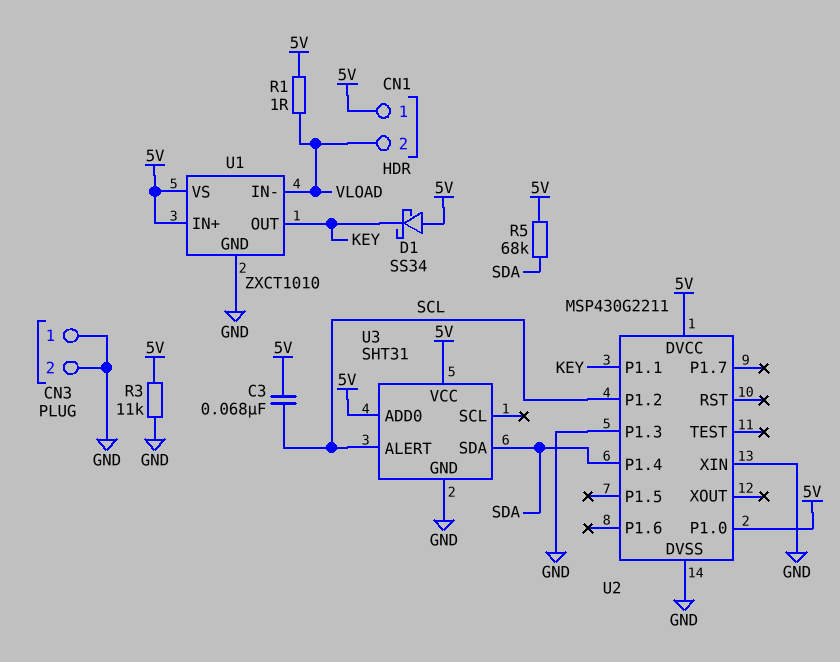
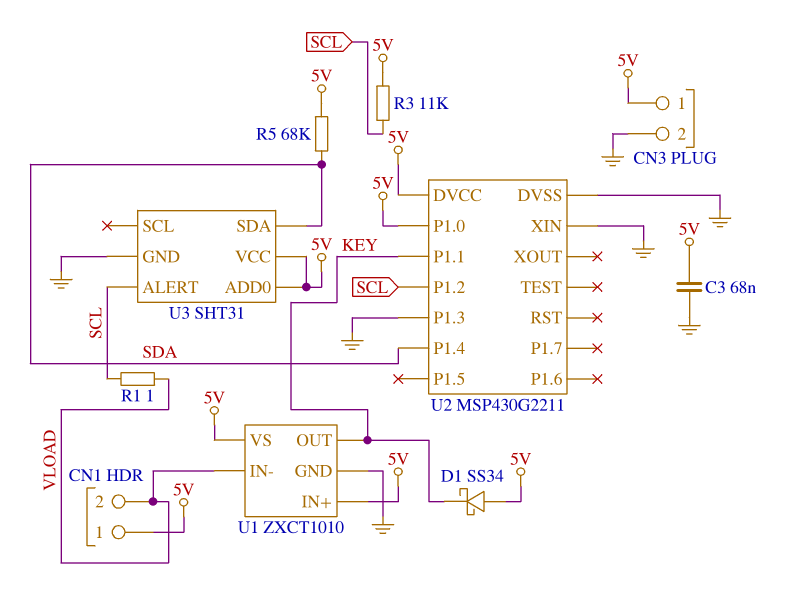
C3: 68nF (5V, SCL) -> 68nF (5V, GND)
CN3 pin 1: GND -> 5V
R1: 1 (5V, VLOAD) -> 1 (SCL, VLOAD)
R3: 11k (5V, GND) -> 11k (5V, SCL)

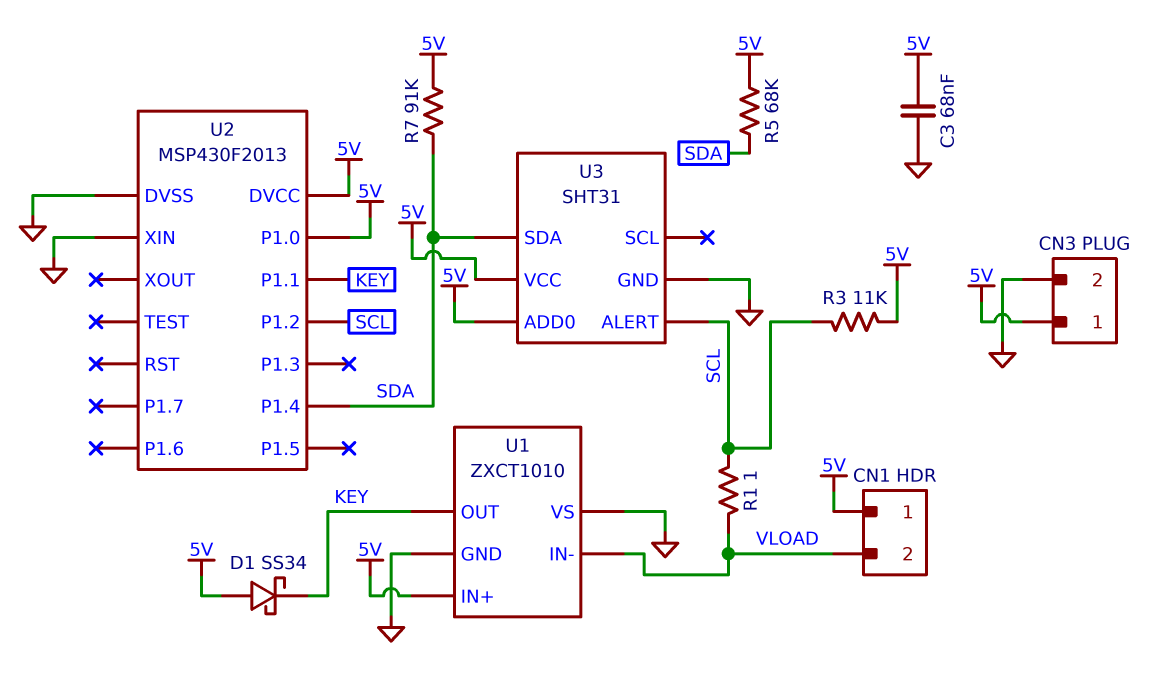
R7: none -> 91k (5V, SDA)
U1 pin VS: 5V -> GND
U2: MSP430G2211 -> MSP430F2013
U2 pin P1.3: GND -> none

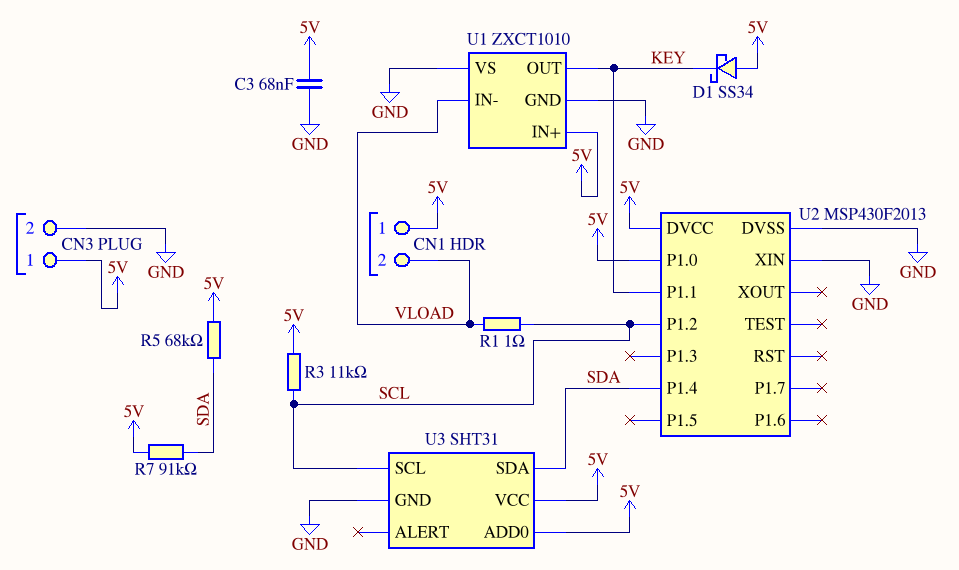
U3 pin ALERT: SCL -> none
U3 pin SCL: none -> SCL

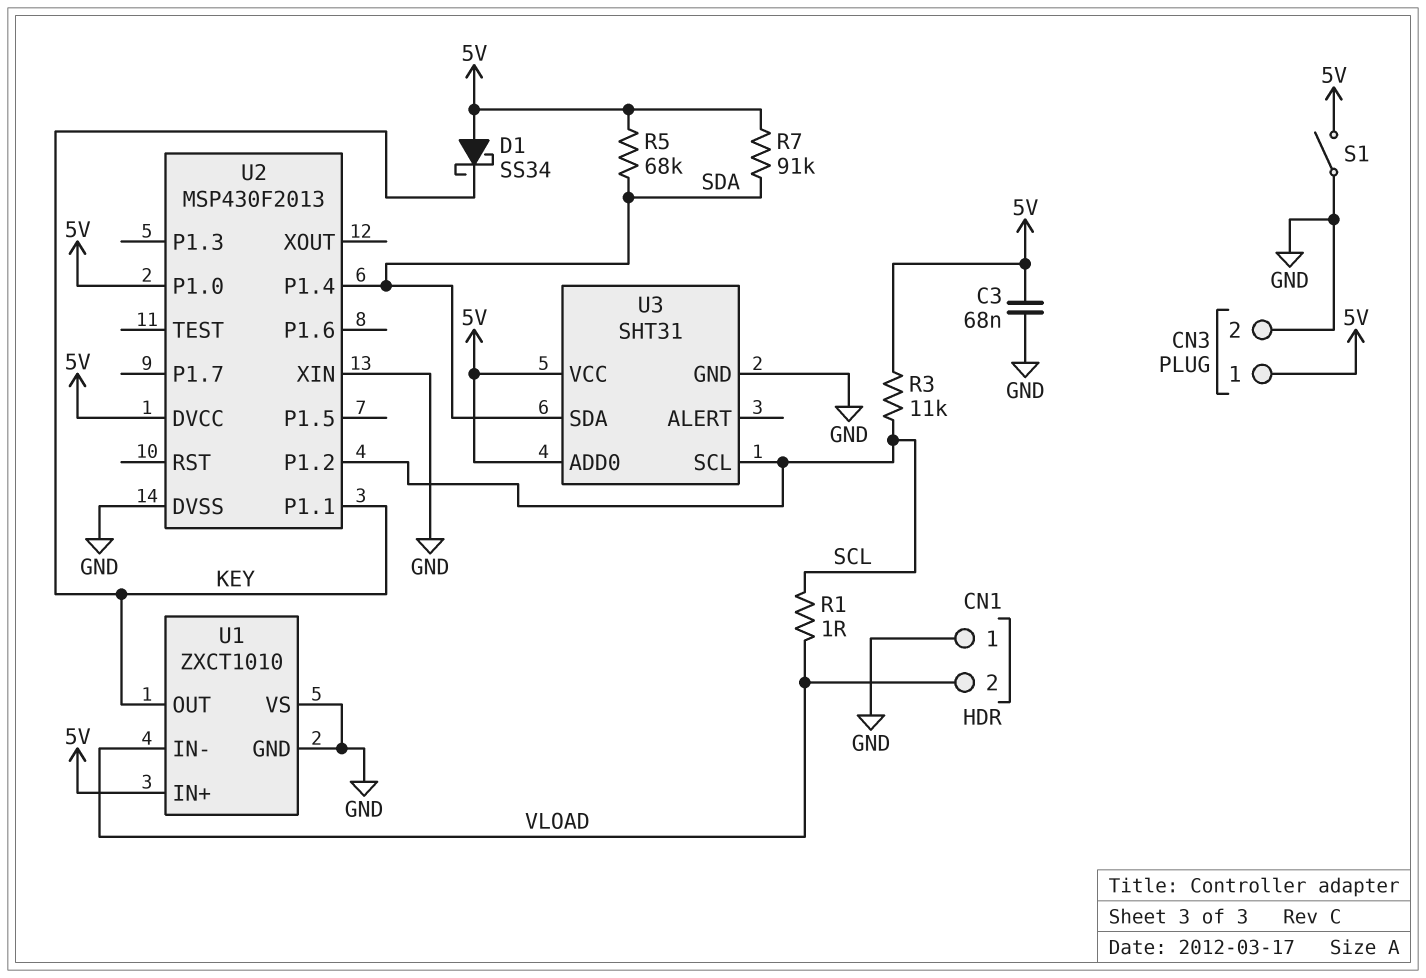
CN1 pin 1: 5V -> GND
S1: none -> switch (5V, GND)

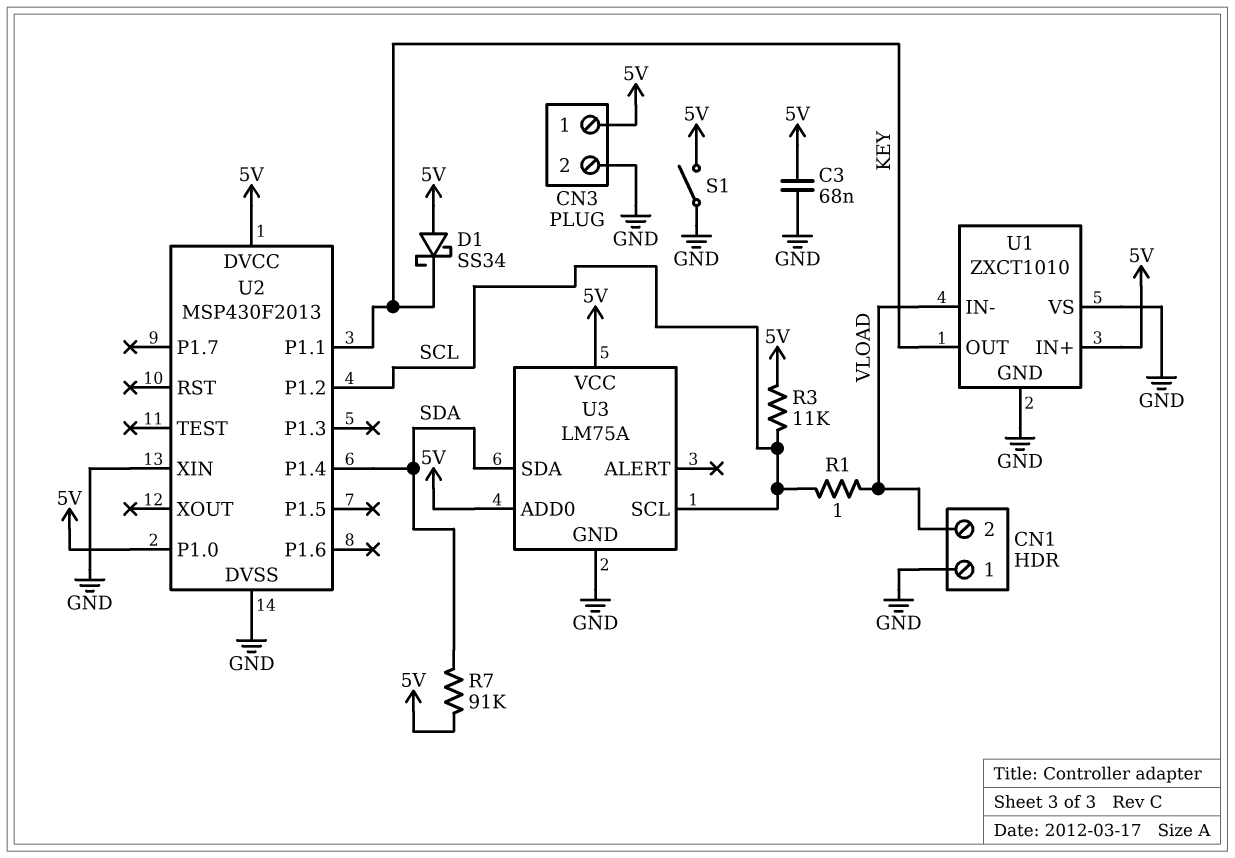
R5: 68k (5V, SDA) -> none
U3: SHT31 -> LM75A

